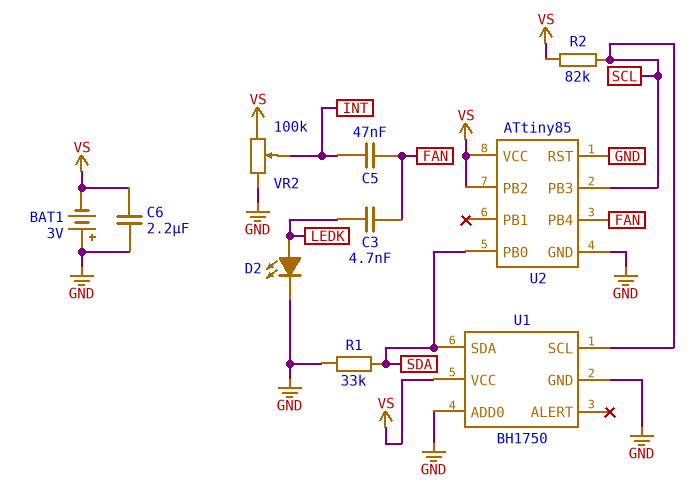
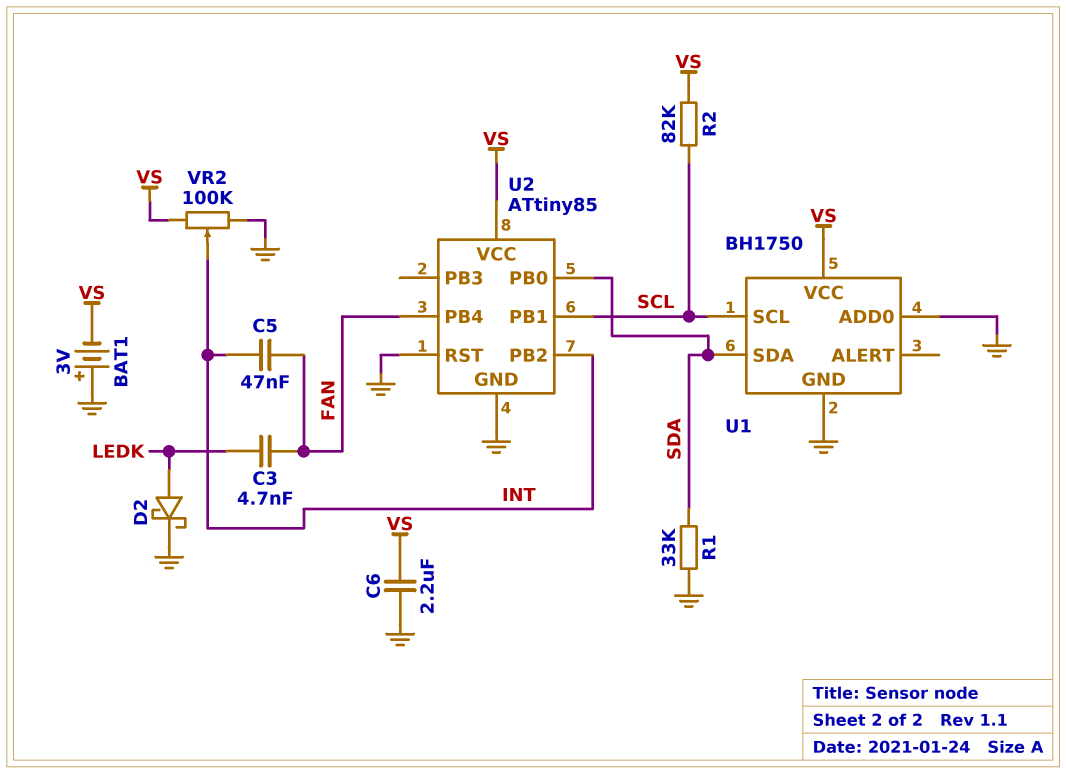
D2: LED (A LEDK, K GND) -> schottky (A LEDK, K GND)
U2 pin PB1: none -> SCL
U2 pin PB2: VS -> INT
U2 pin PB3: SCL -> none

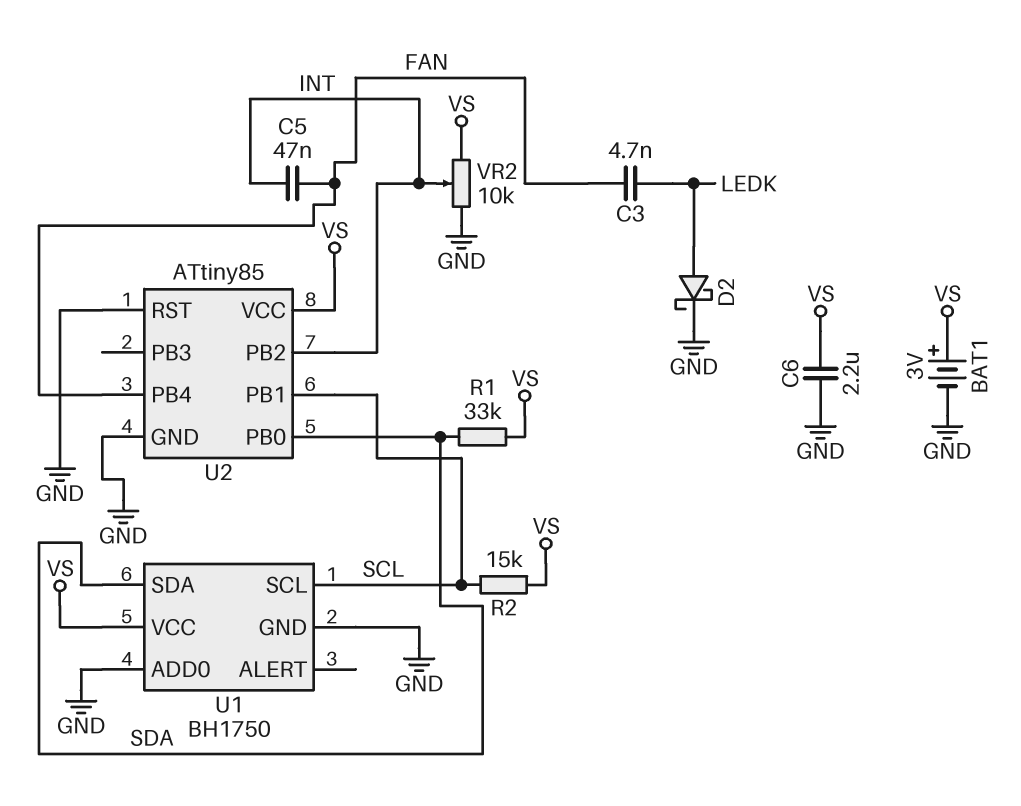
BAT1: 3V (plus GND, minus VS) -> 3V (plus VS, minus GND)
R1: 33k (GND, SDA) -> 33k (SDA, VS)
R2: 82k (SCL, VS) -> 15k (SCL, VS)
VR2: 100k (GND, VS, wiper INT) -> 10k (GND, VS, wiper INT)

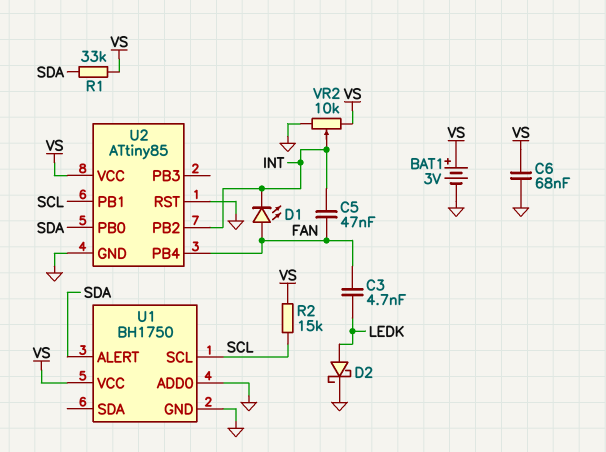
C6: 2.2uF (GND, VS) -> 68nF (GND, VS)
D1: none -> LED (A FAN, K INT)
U1 pin ALERT: none -> SDA
U1 pin SDA: SDA -> none

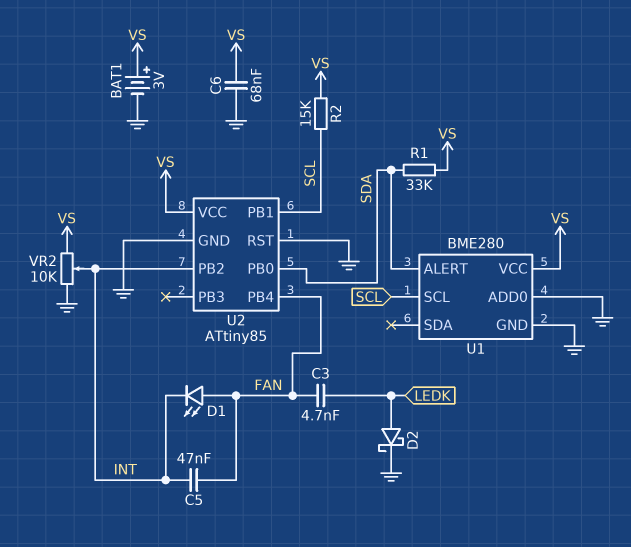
U1: BH1750 -> BME280

